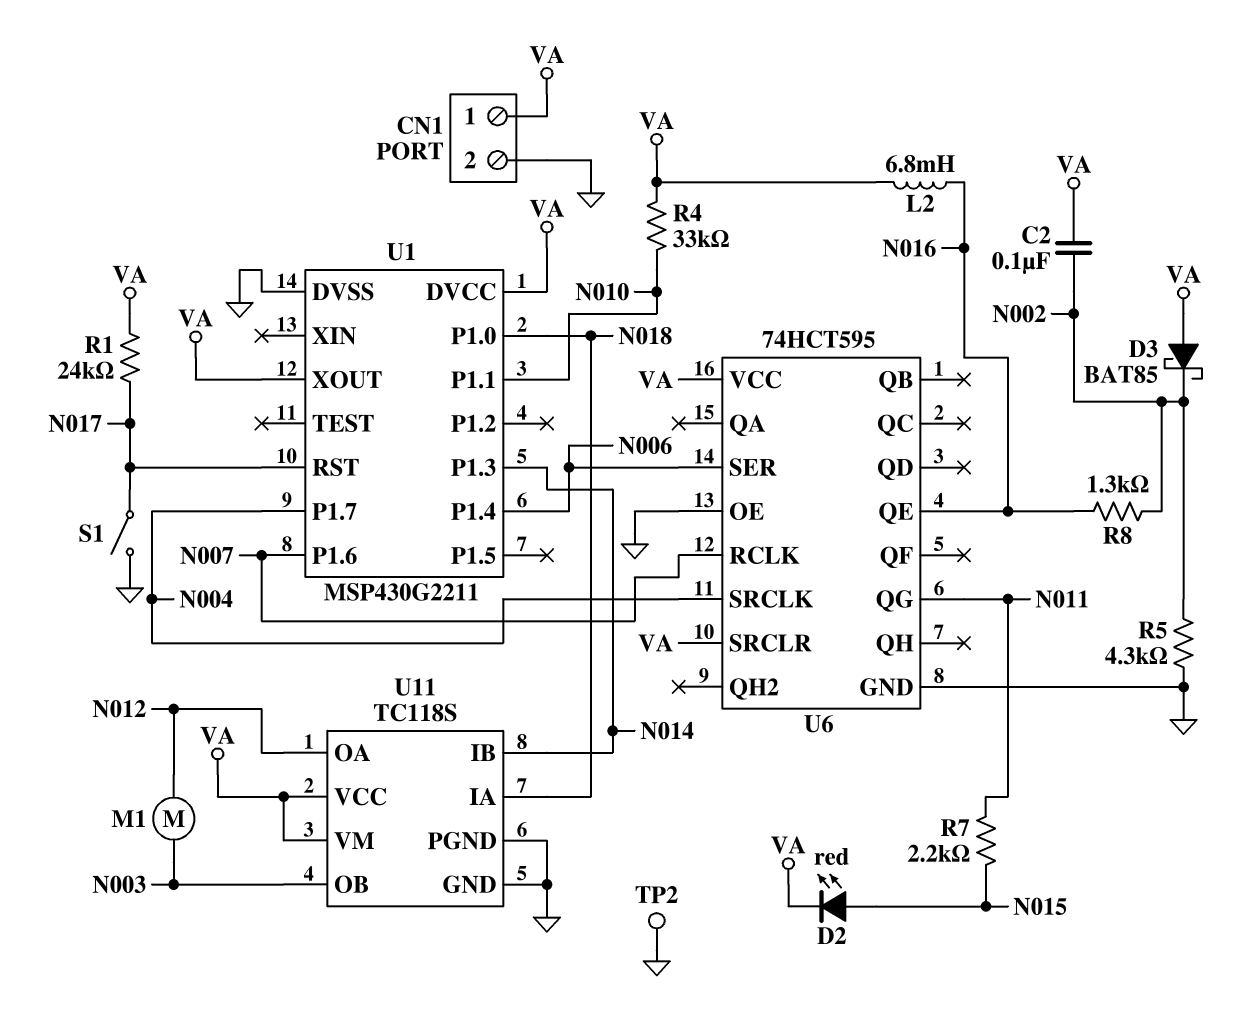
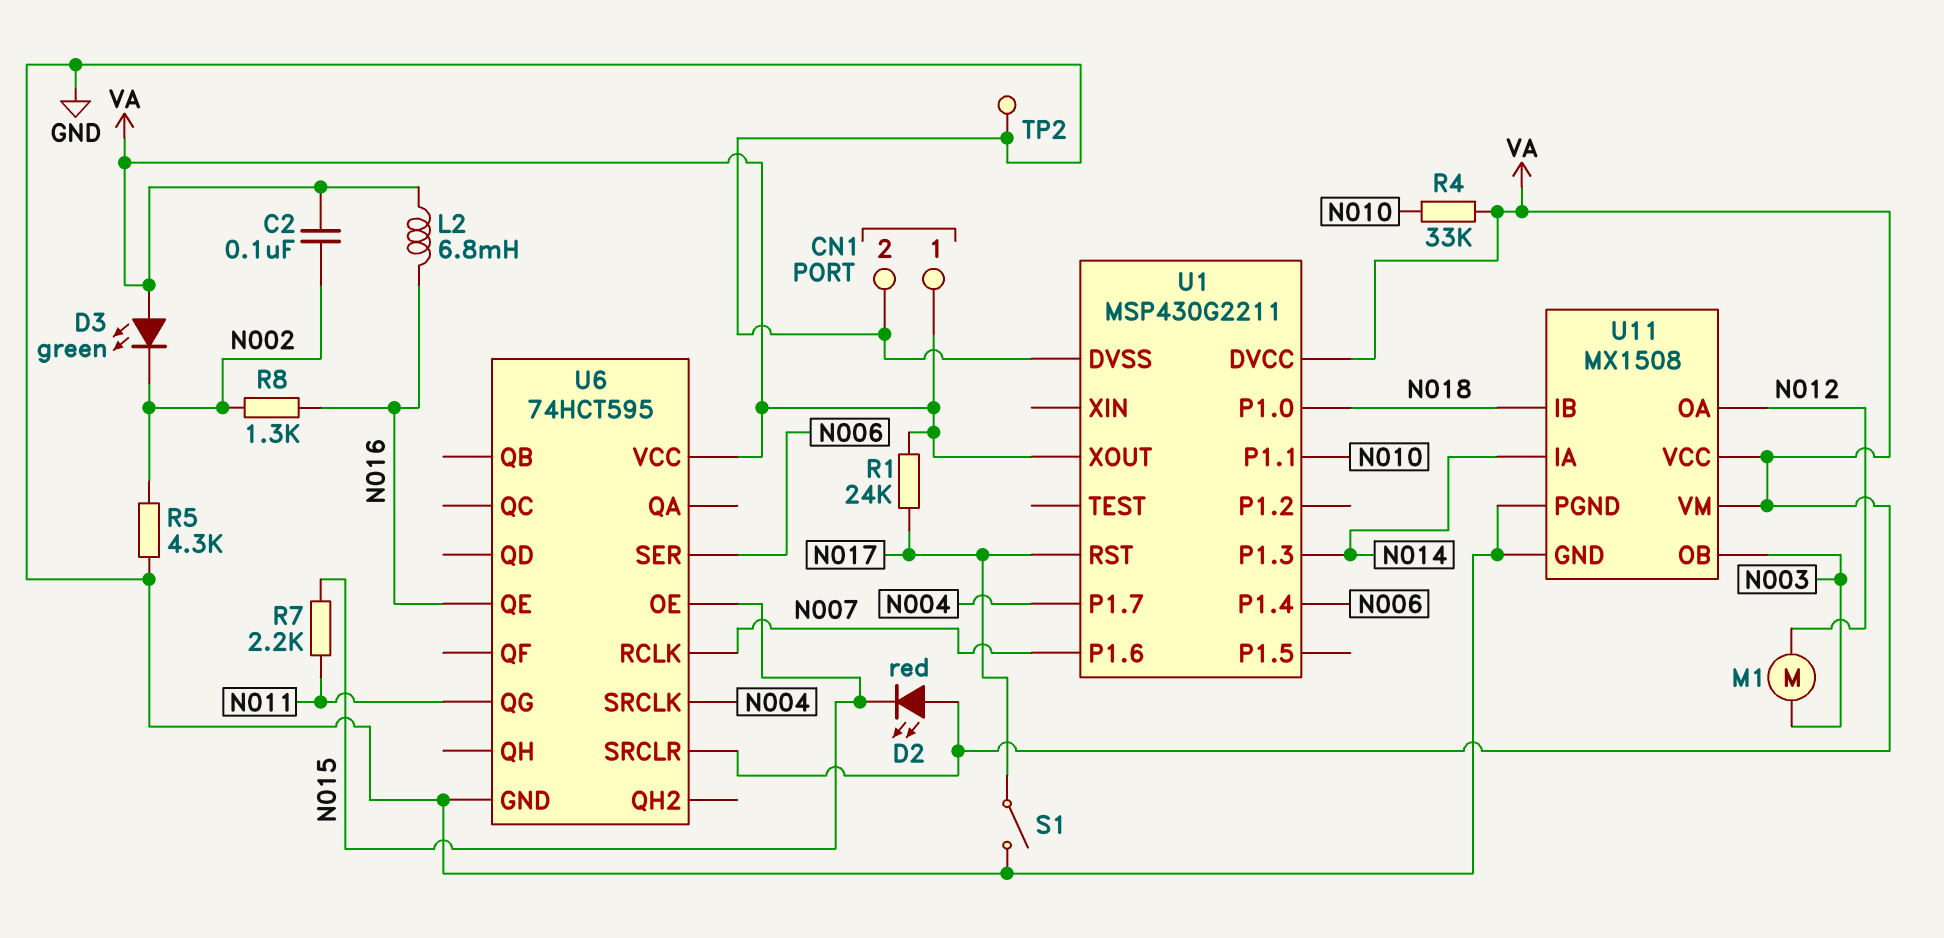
D2: LED red (A N015, K VA) -> LED red (A VA, K N015)
D3: schottky BAT85 (A VA, K N002) -> LED green (A VA, K N002)
U6 pin OE: GND -> N015
U11: TC118S -> MX1508
U11 pin IA: N018 -> N014
U11 pin IB: N014 -> N018

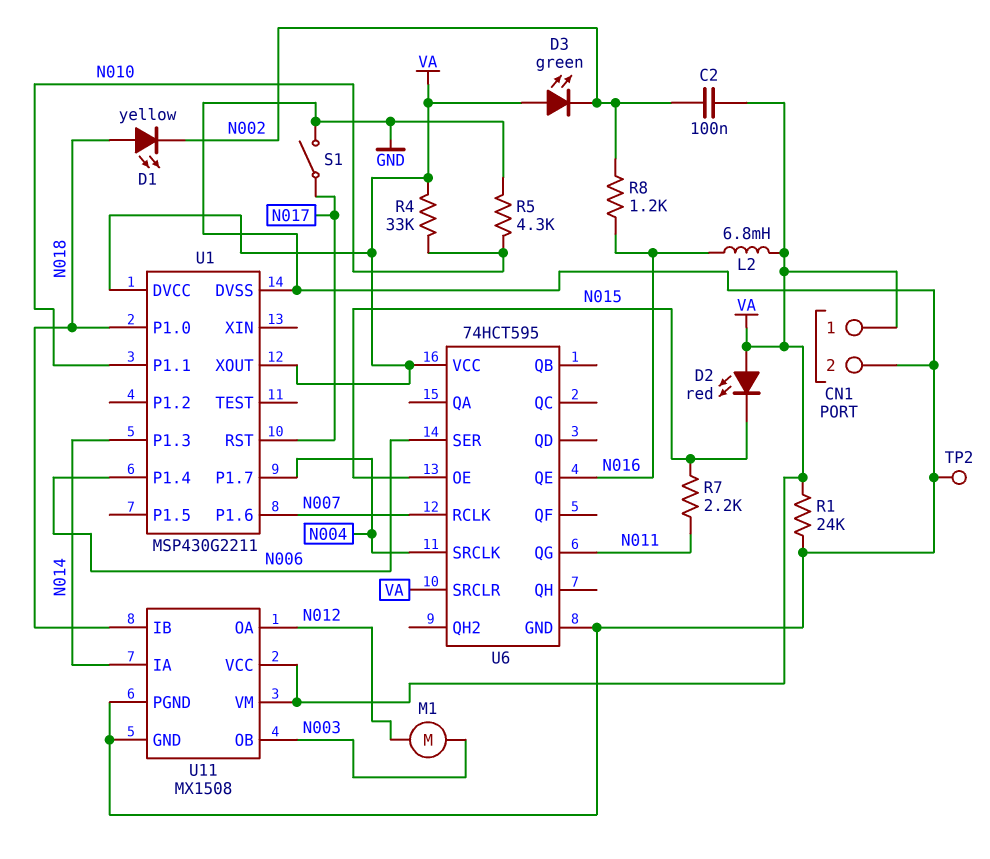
D1: none -> LED yellow (A N018, K N002)
R1: 24k (N017, VA) -> 24k (GND, VA)
R5: 4.3k (GND, N002) -> 4.3k (GND, N010)
R8: 1.3k (N002, N016) -> 1.2k (N002, N016)

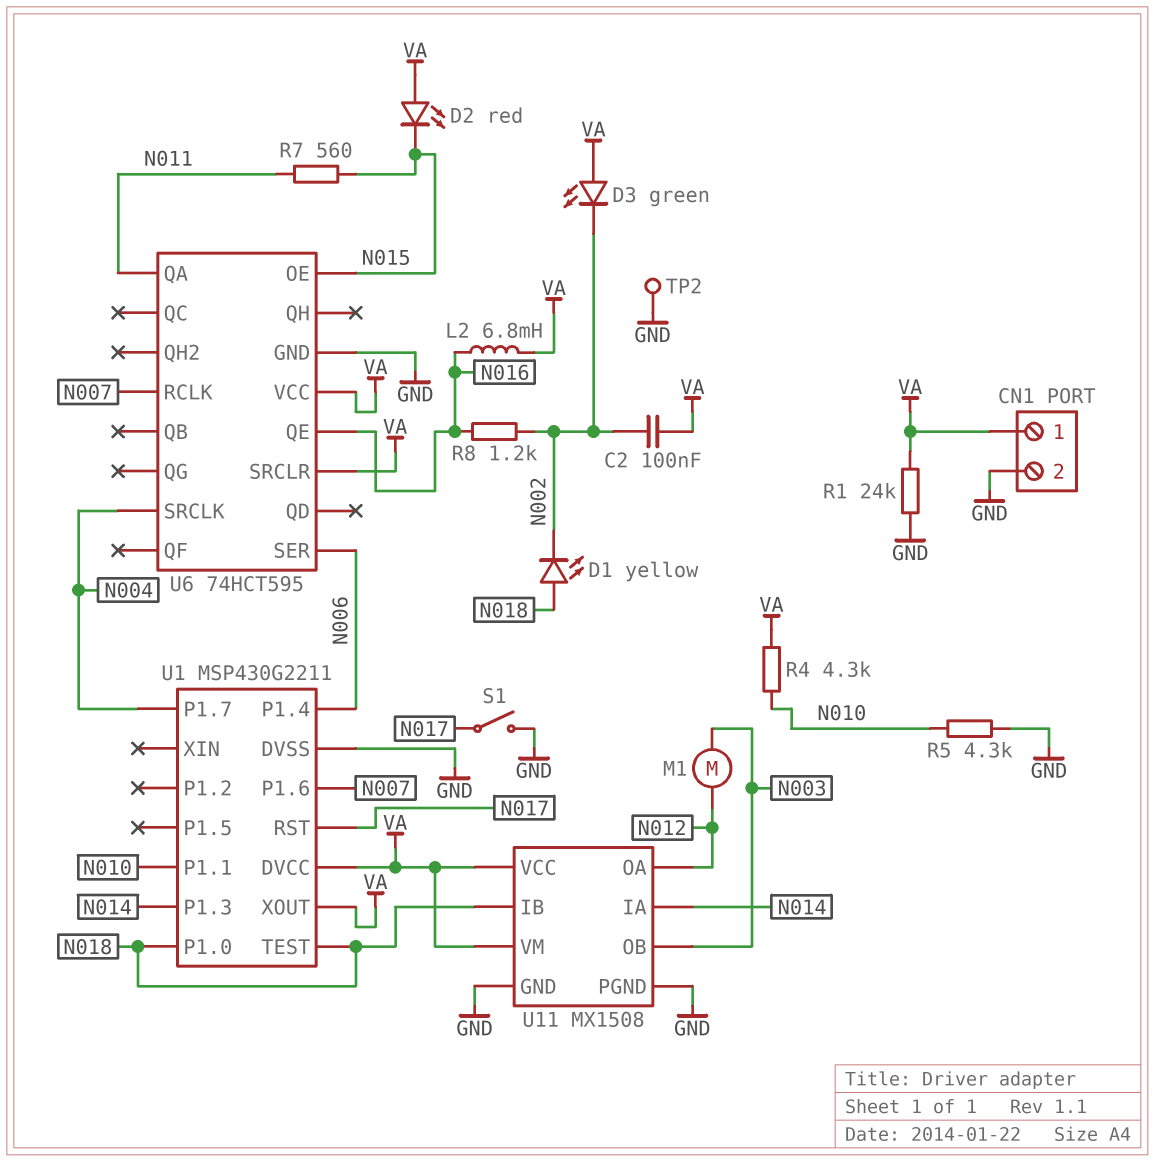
R4: 33k (N010, VA) -> 4.3k (N010, VA)
R7: 2.2k (N011, N015) -> 560 (N011, N015)
U1 pin TEST: none -> N018
U6 pin QA: none -> N011
U6 pin QG: N011 -> none

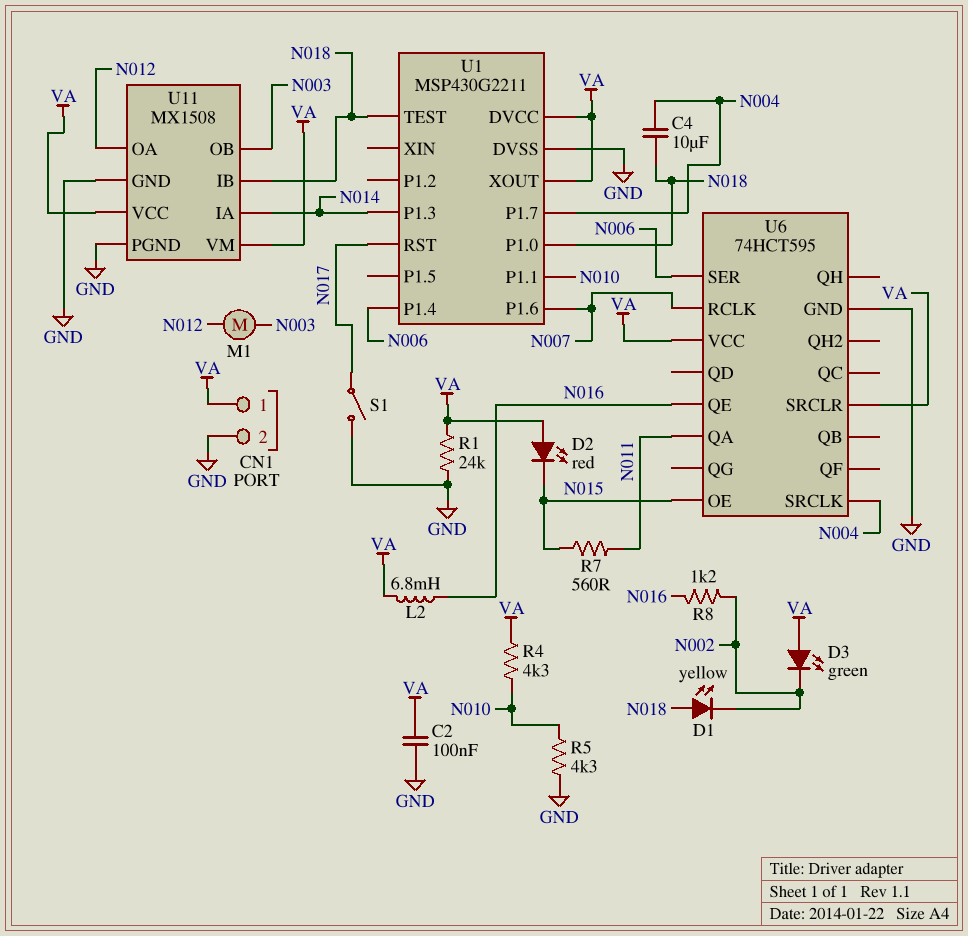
C2: 100nF (N002, VA) -> 100nF (GND, VA)
C4: none -> 10uF (N004, N018)
TP2: test point (GND) -> none

